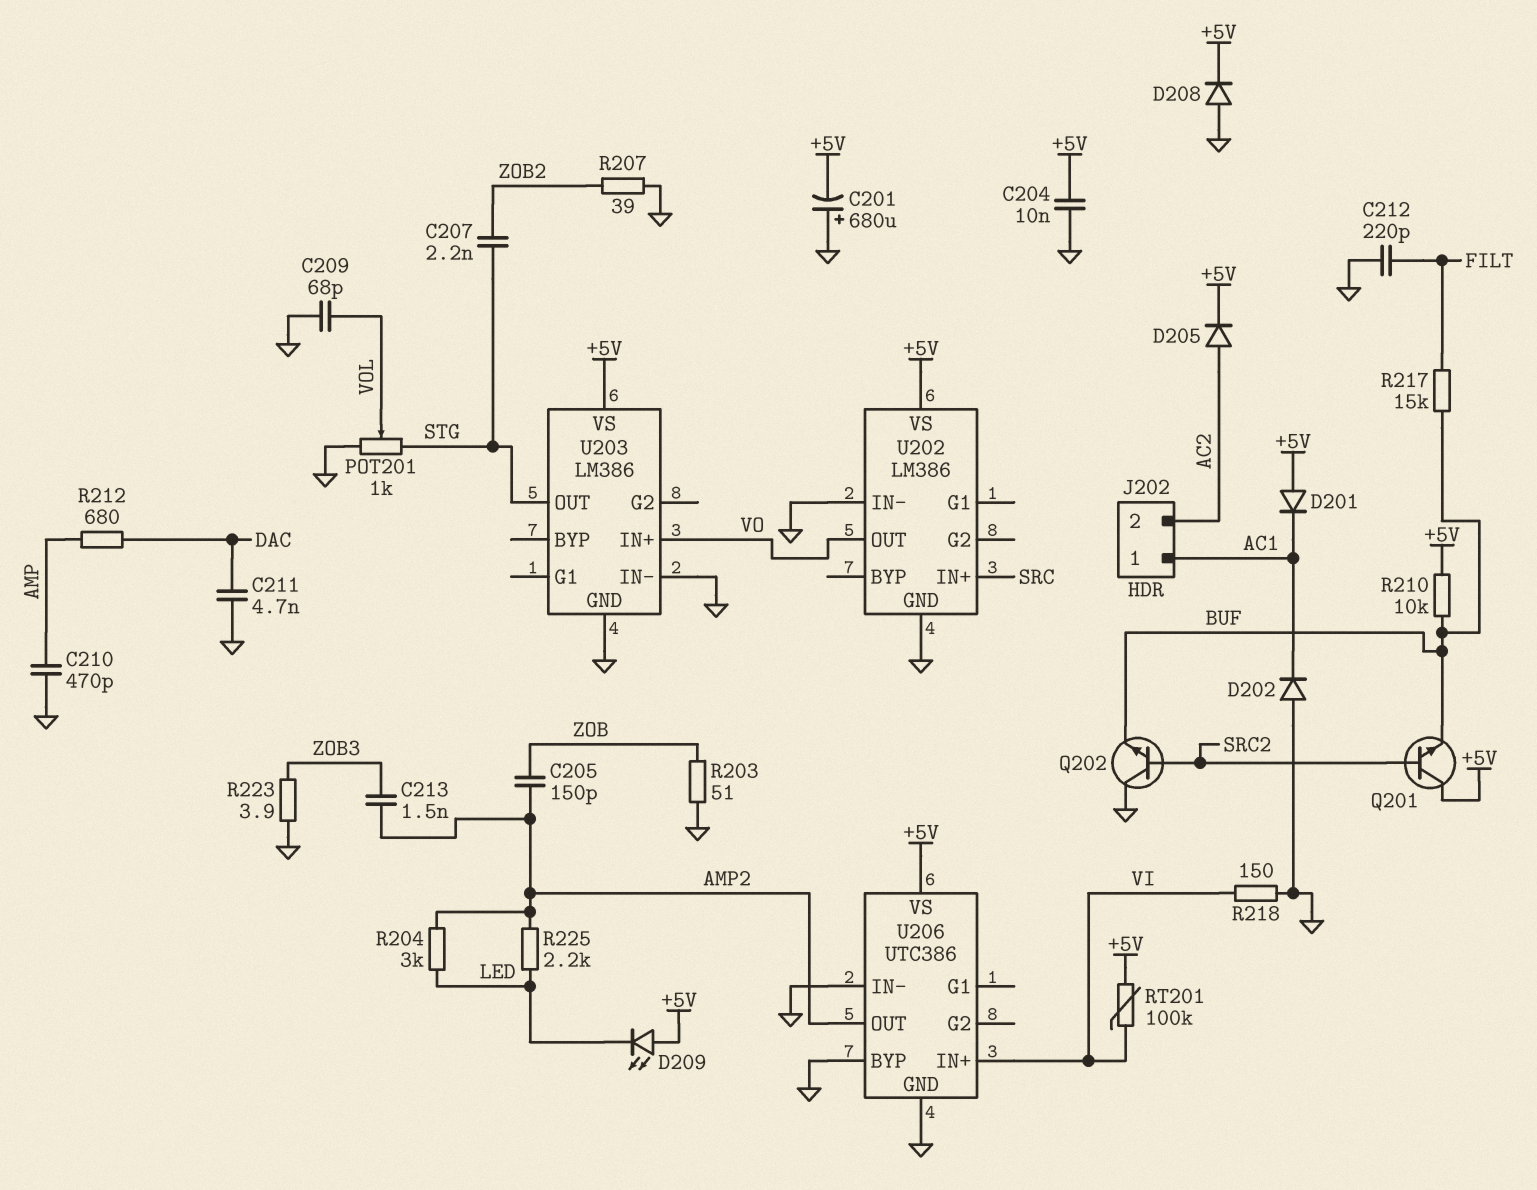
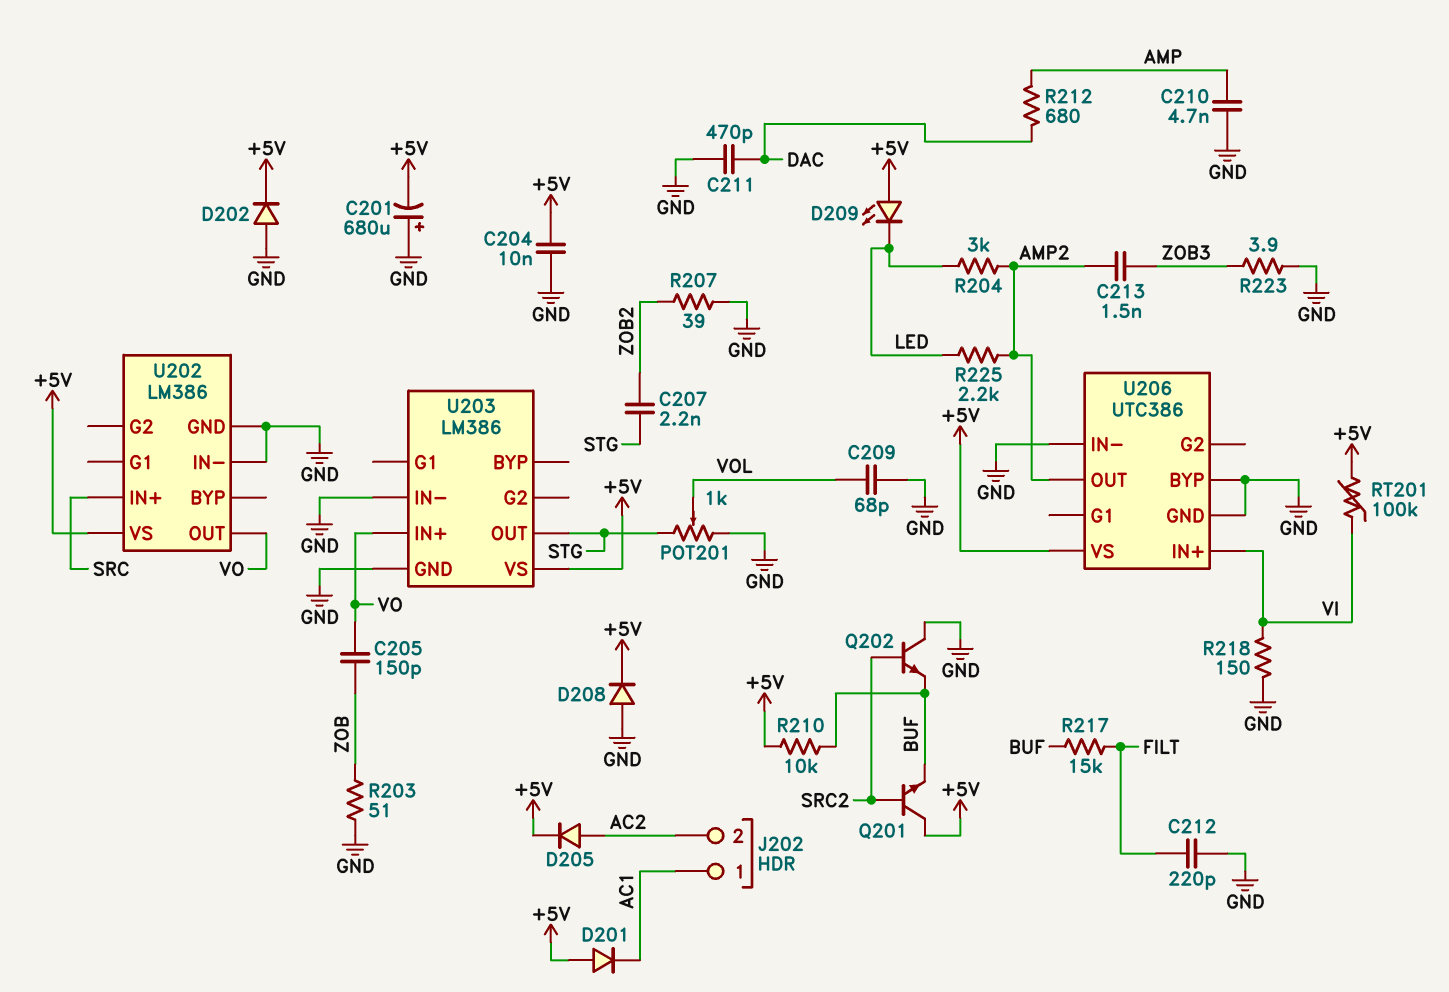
C205: 150pF (AMP2, ZOB) -> 150pF (VO, ZOB)
C210: 470pF (AMP, GND) -> 4.7nF (AMP, GND)
C211: 4.7nF (DAC, GND) -> 470pF (DAC, GND)
D202: diode (A GND, K AC1) -> diode (A GND, K +5V)

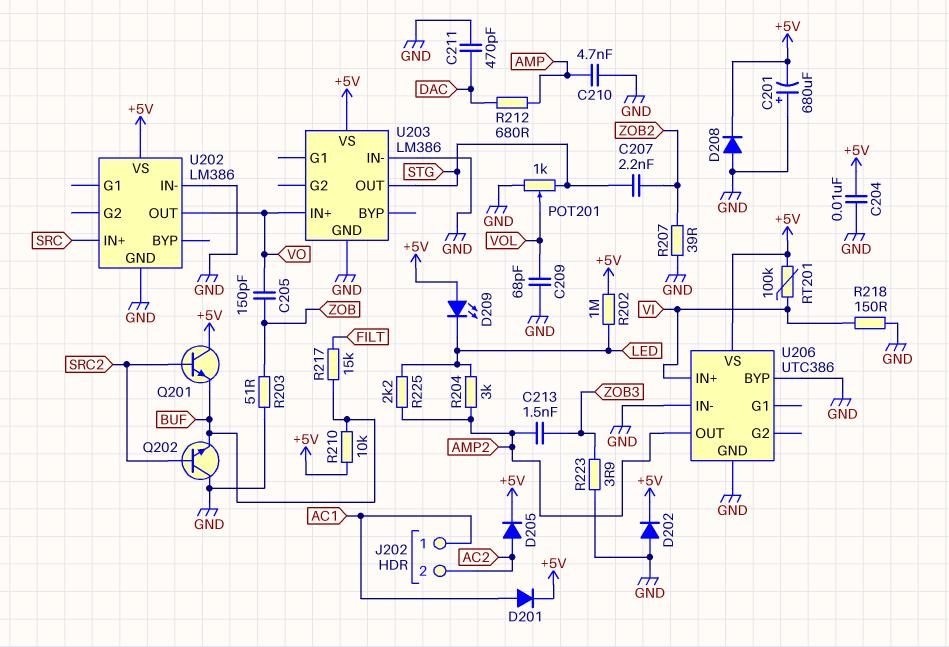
C212: 220pF (FILT, GND) -> none
D201: diode (A +5V, K AC1) -> diode (A AC1, K +5V)
R202: none -> 1M (+5V, LED)

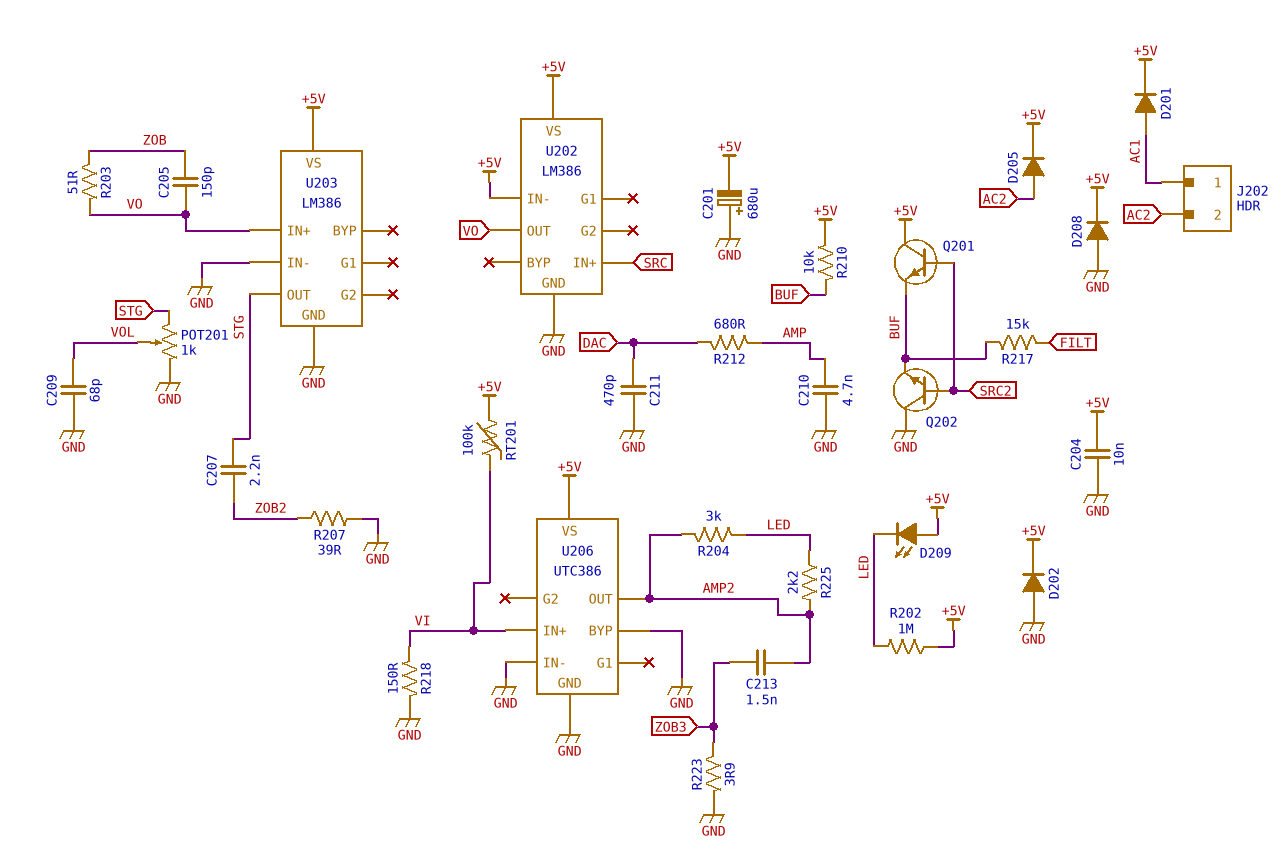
R203: 51 (GND, ZOB) -> 51 (VO, ZOB)
U202 pin IN-: GND -> +5V

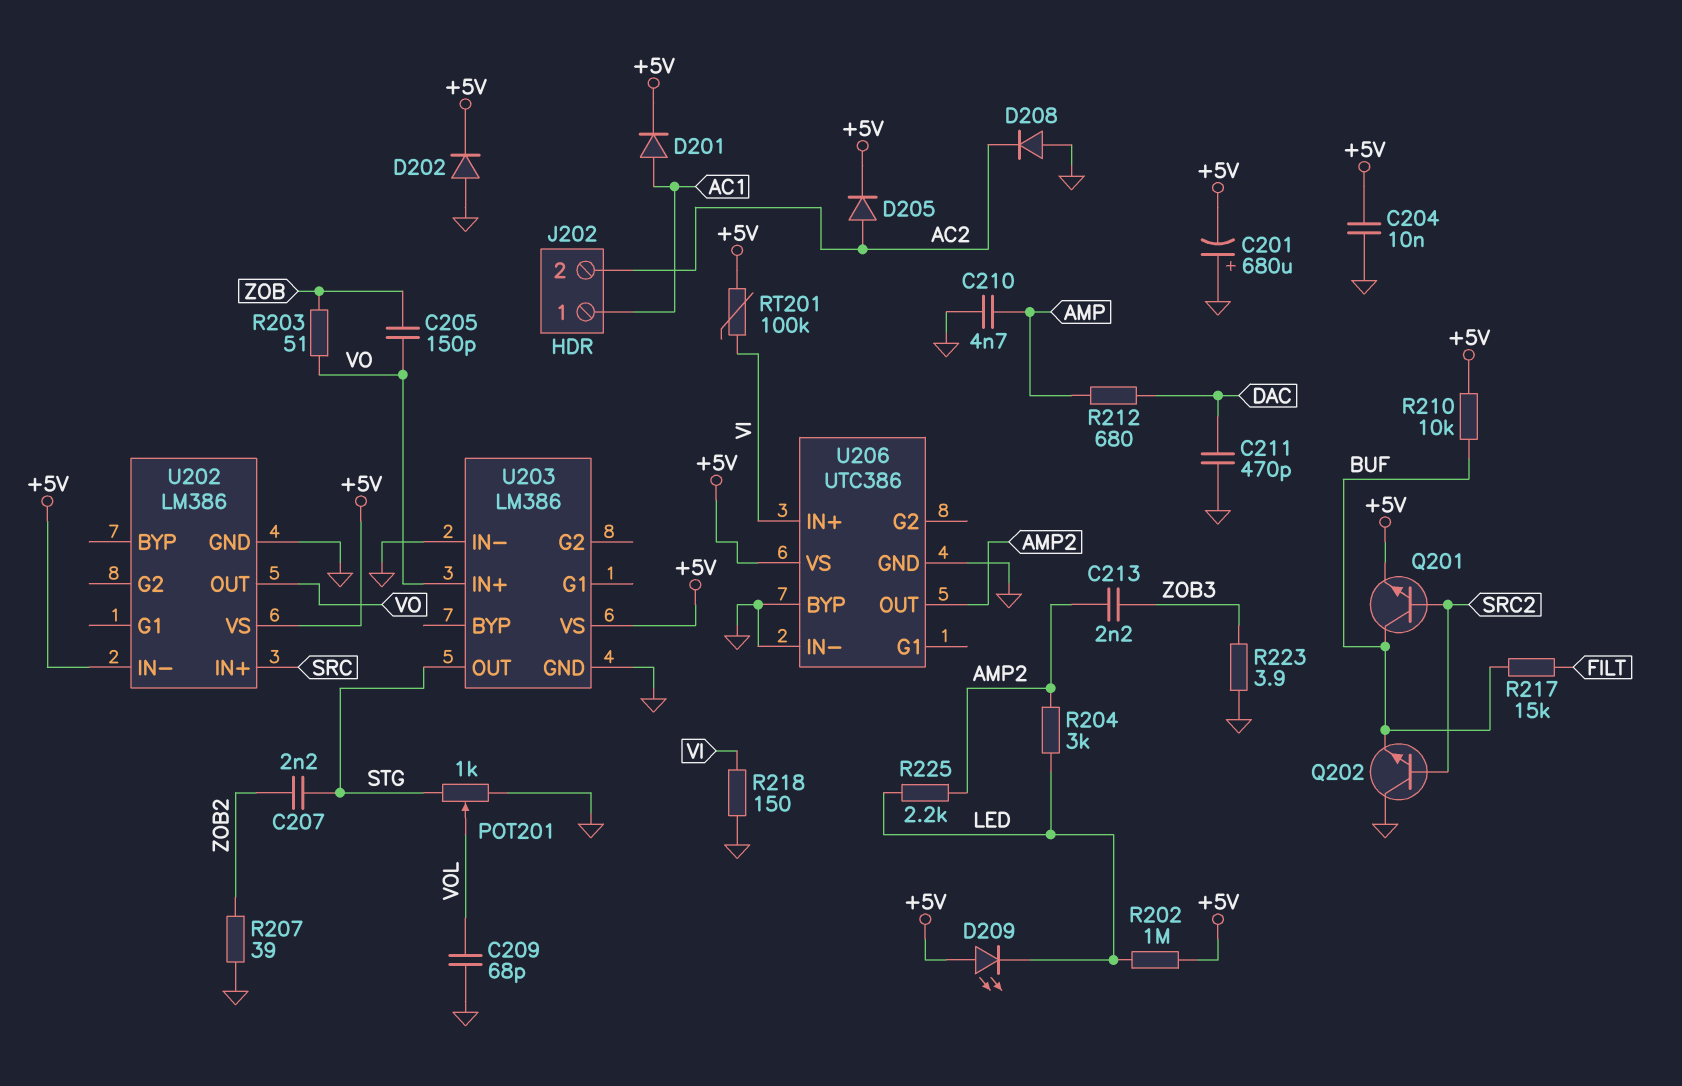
C213: 1.5nF (AMP2, ZOB3) -> 2.2nF (AMP2, ZOB3)
D208: diode (A GND, K +5V) -> diode (A GND, K AC2)
Q201: NPN (B SRC2, C +5V, E BUF) -> NPN (B SRC2, C BUF, E +5V)

